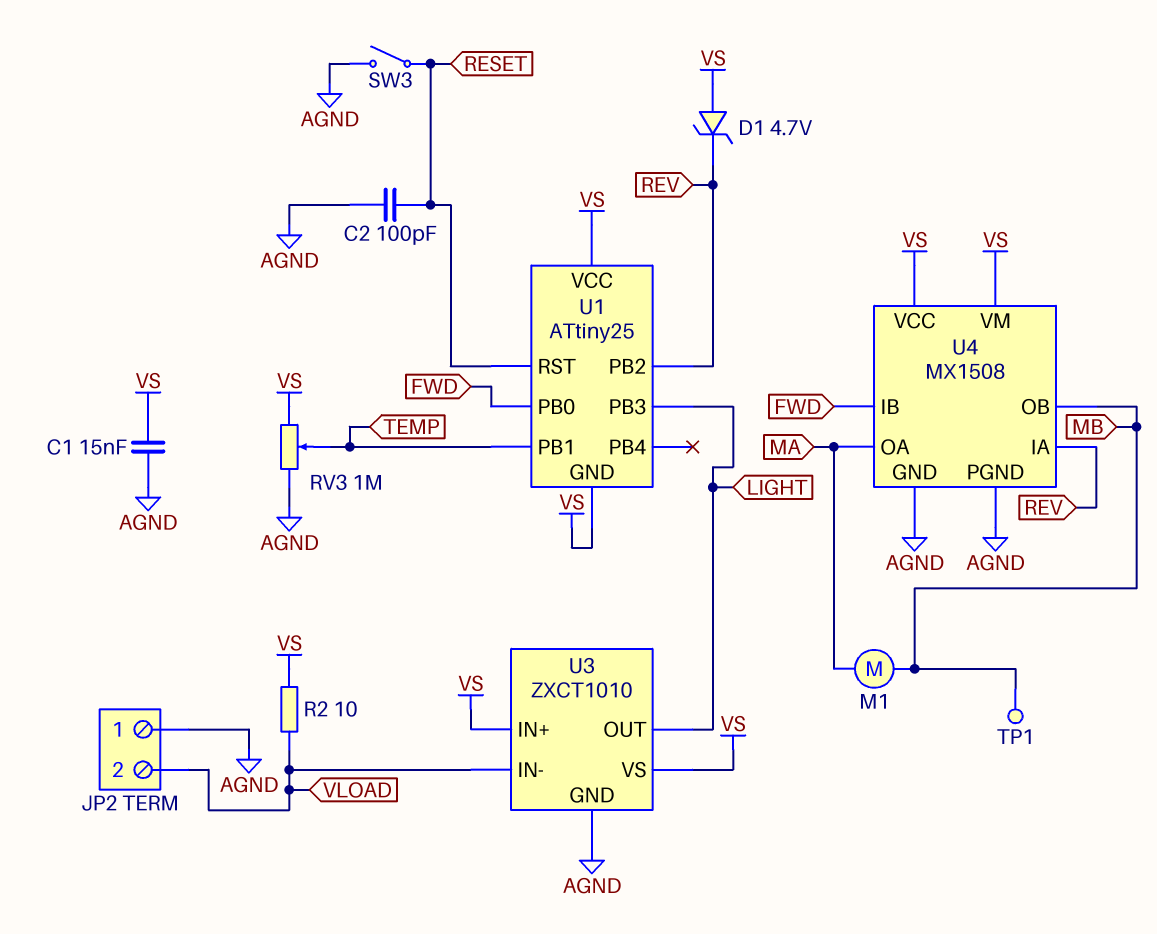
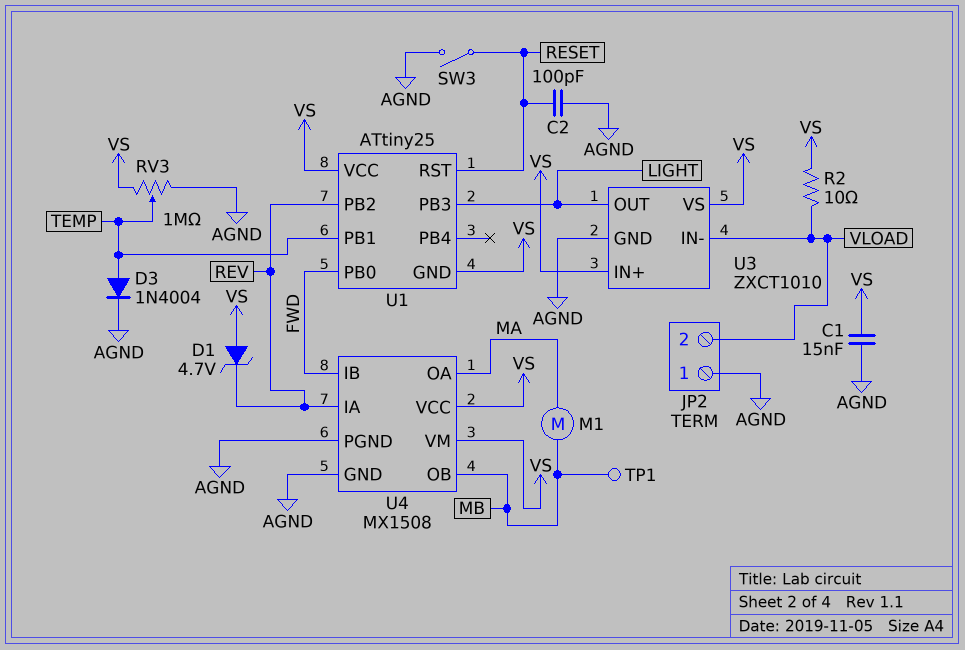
D3: none -> diode 1N4004 (A TEMP, K AGND)

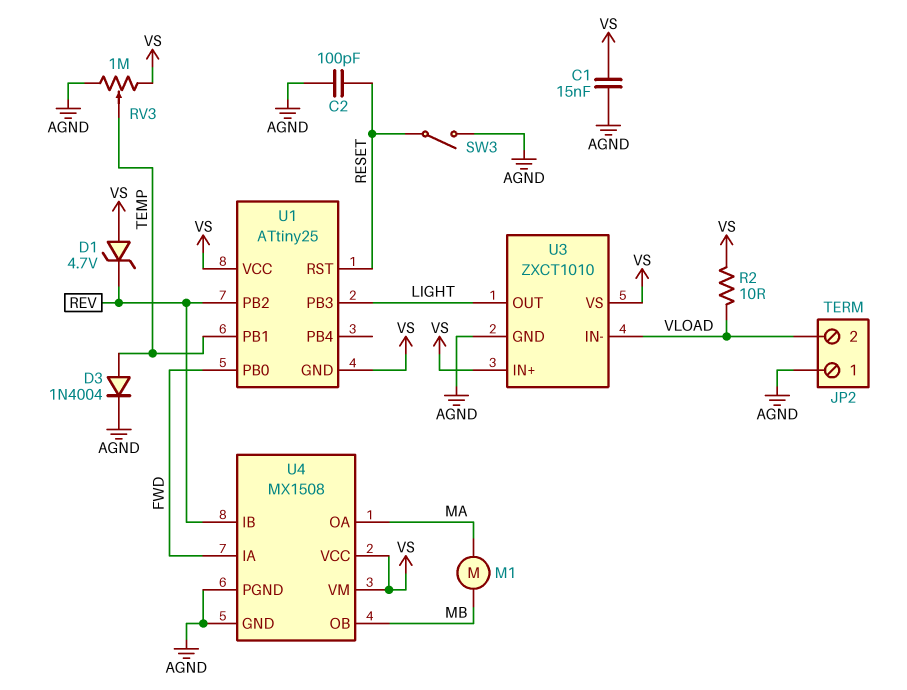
TP1: test point (MB) -> none
U4 pin IA: REV -> FWD
U4 pin IB: FWD -> REV

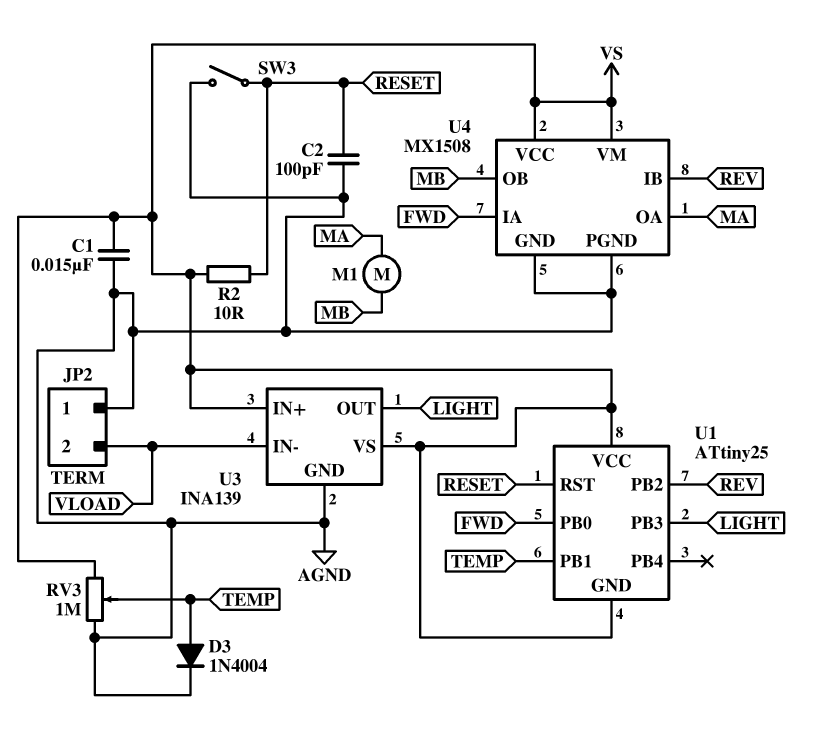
D1: zener 4.7V (A VS, K REV) -> none
R2: 10 (VLOAD, VS) -> 10 (RESET, VS)
U3: ZXCT1010 -> INA139

